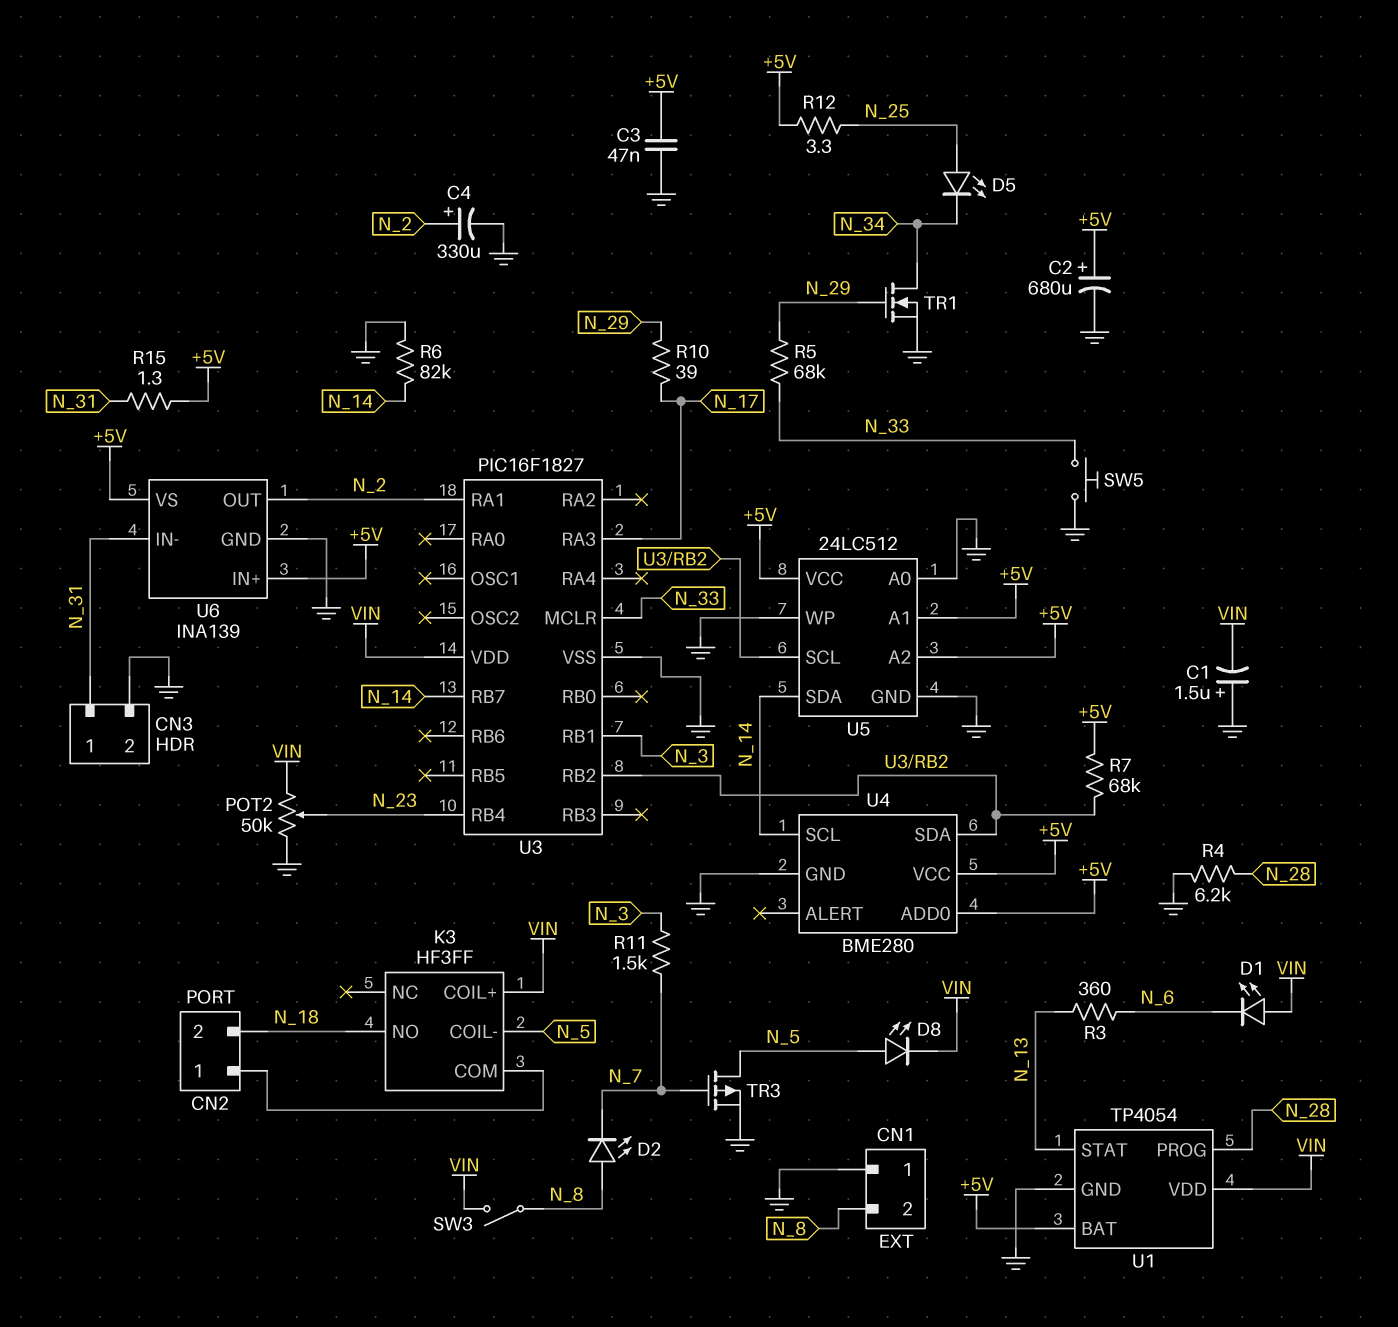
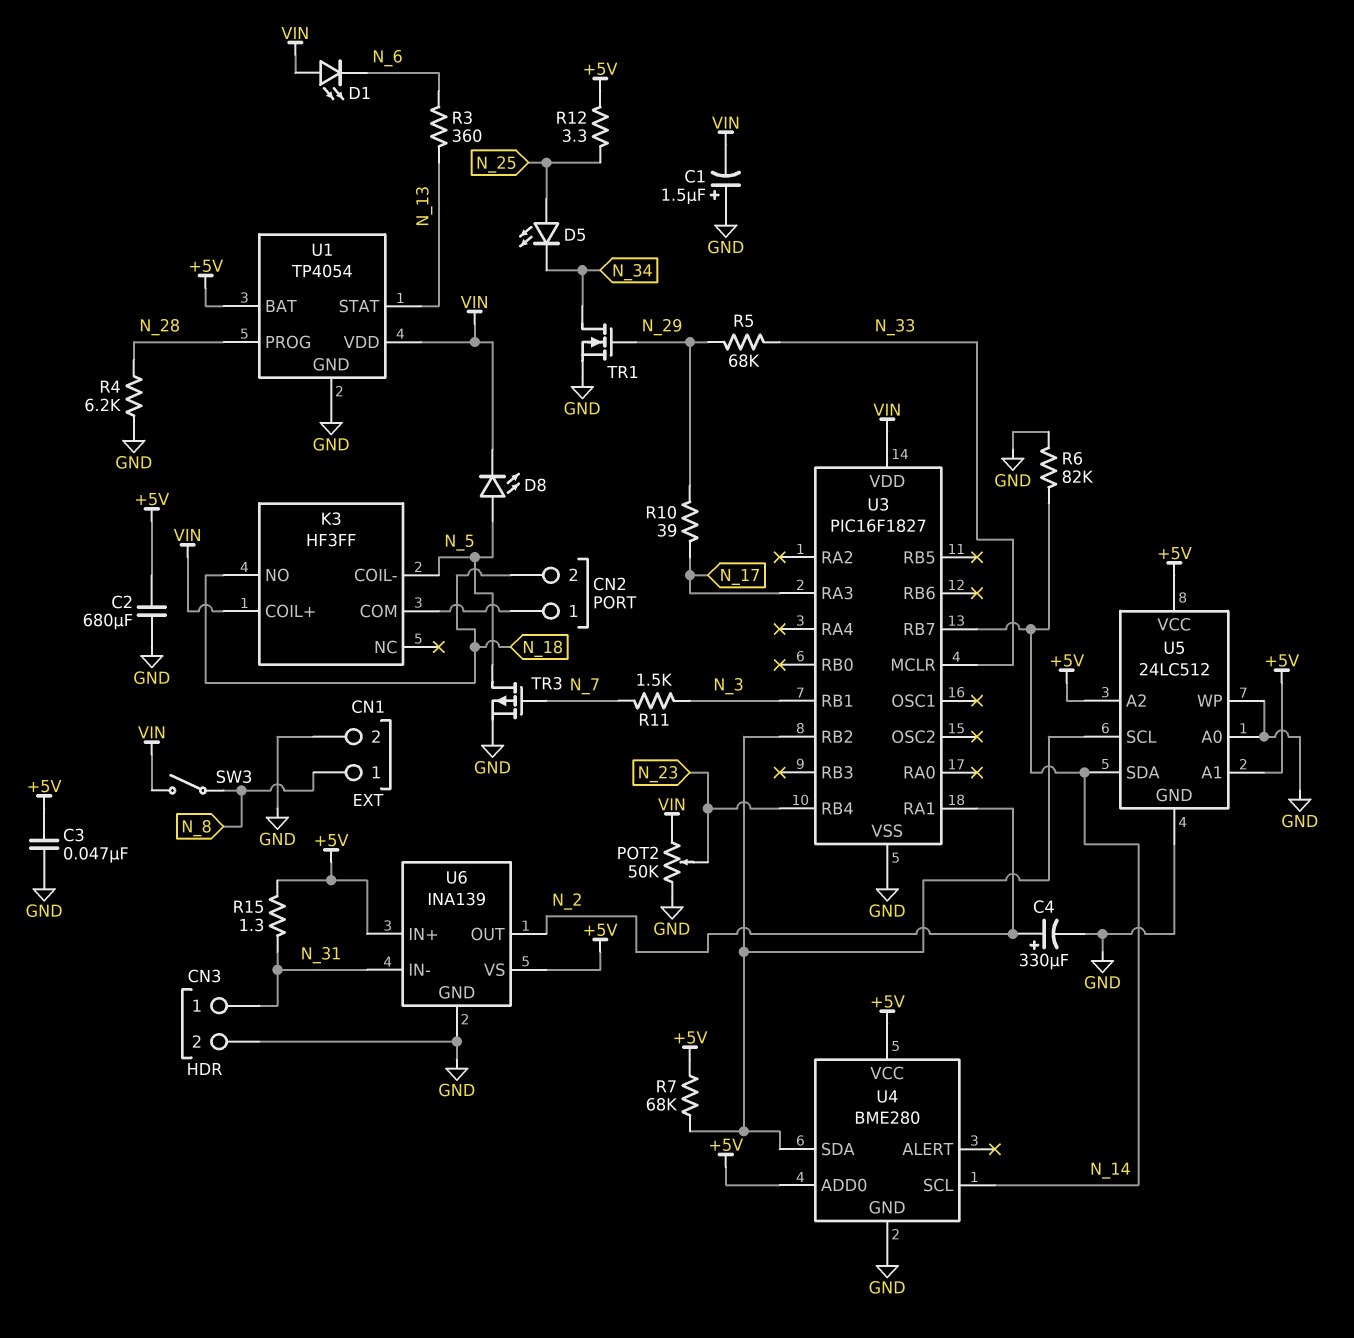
C2: 680uF (plus +5V, minus GND) -> 680uF (+5V, GND)
CN1 pin 1: GND -> N_8
CN1 pin 2: N_8 -> GND
D2: LED (A N_8, K N_7) -> none
SW5: button (GND, N_33) -> none

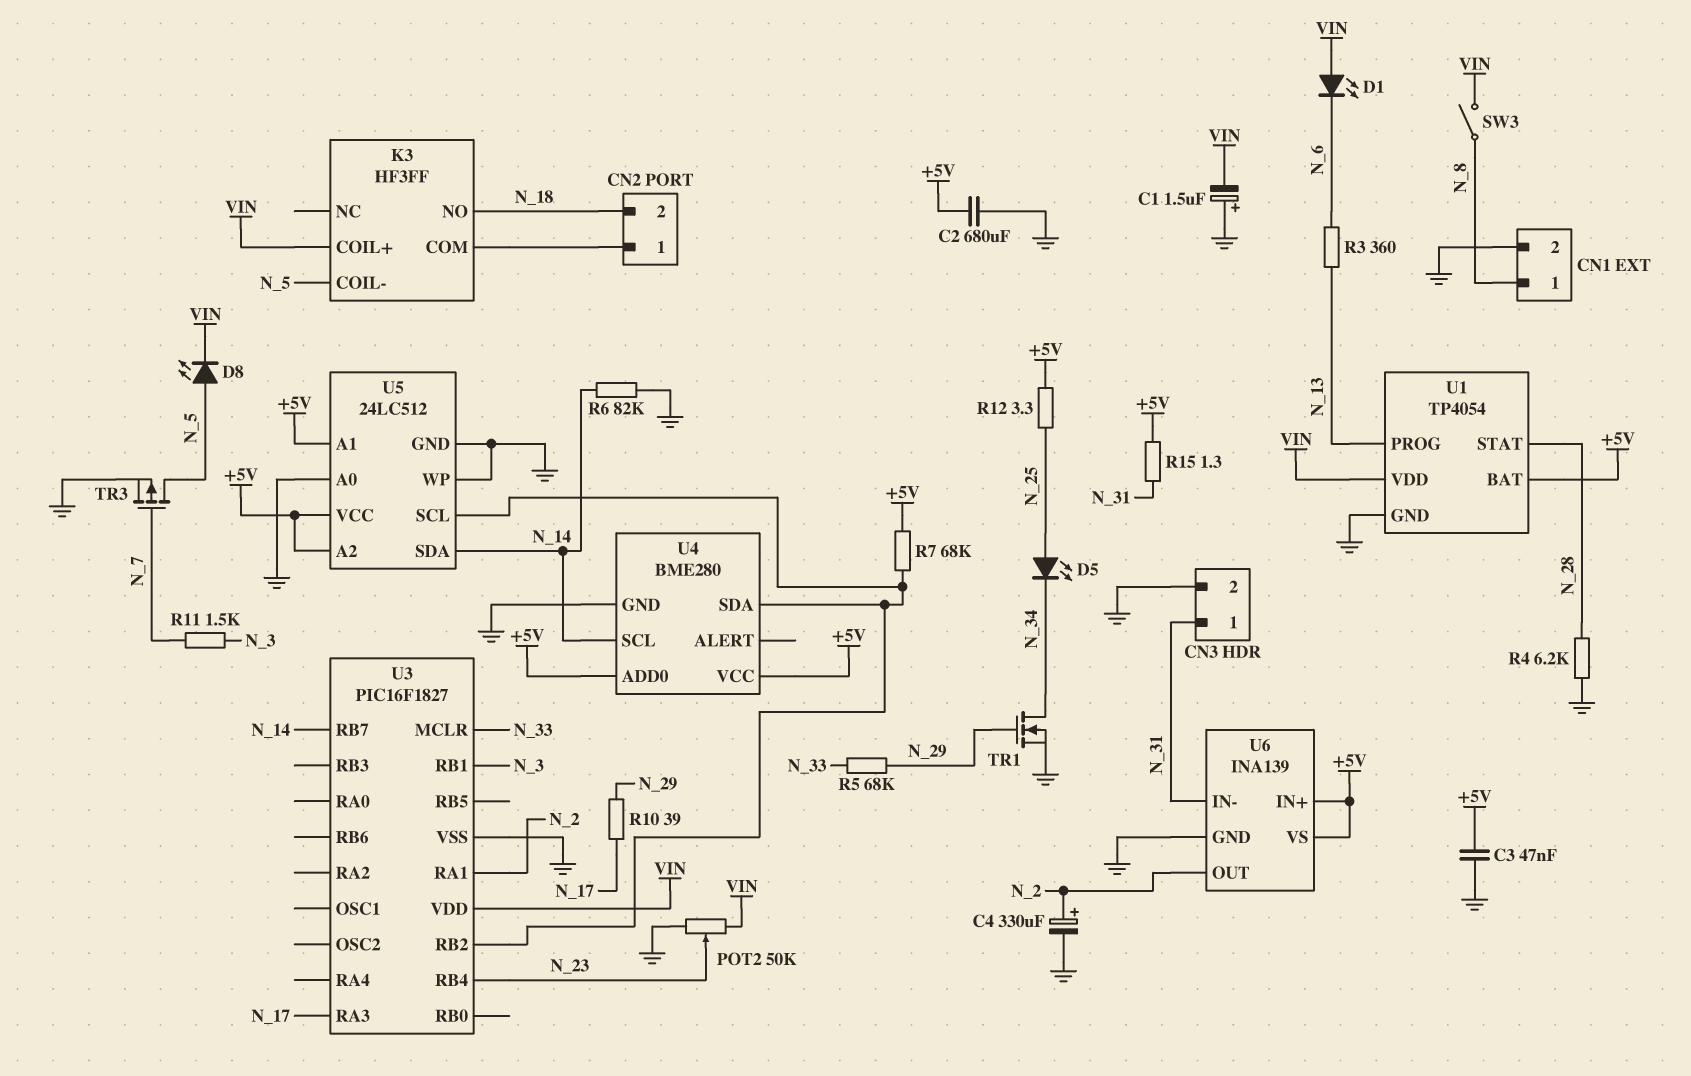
U1 pin PROG: N_28 -> N_13
U1 pin STAT: N_13 -> N_28

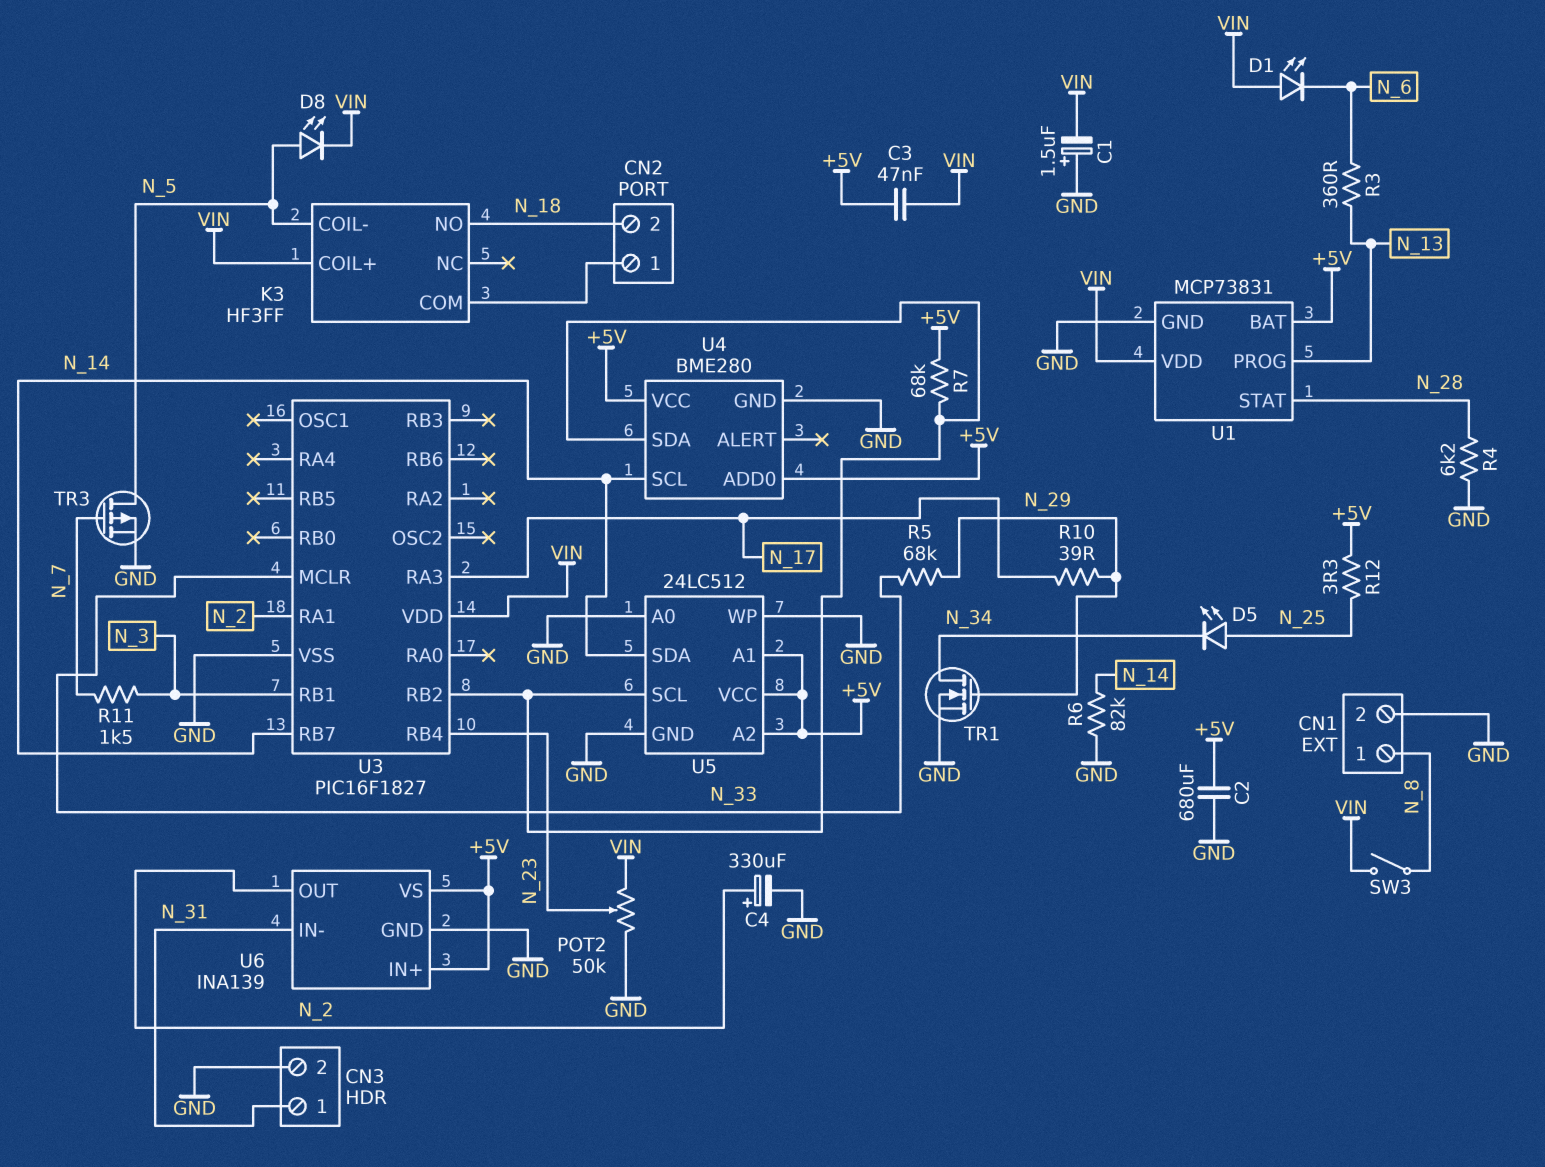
C3: 47nF (+5V, GND) -> 47nF (+5V, VIN)
R15: 1.3 (+5V, N_31) -> none
U1: TP4054 -> MCP73831

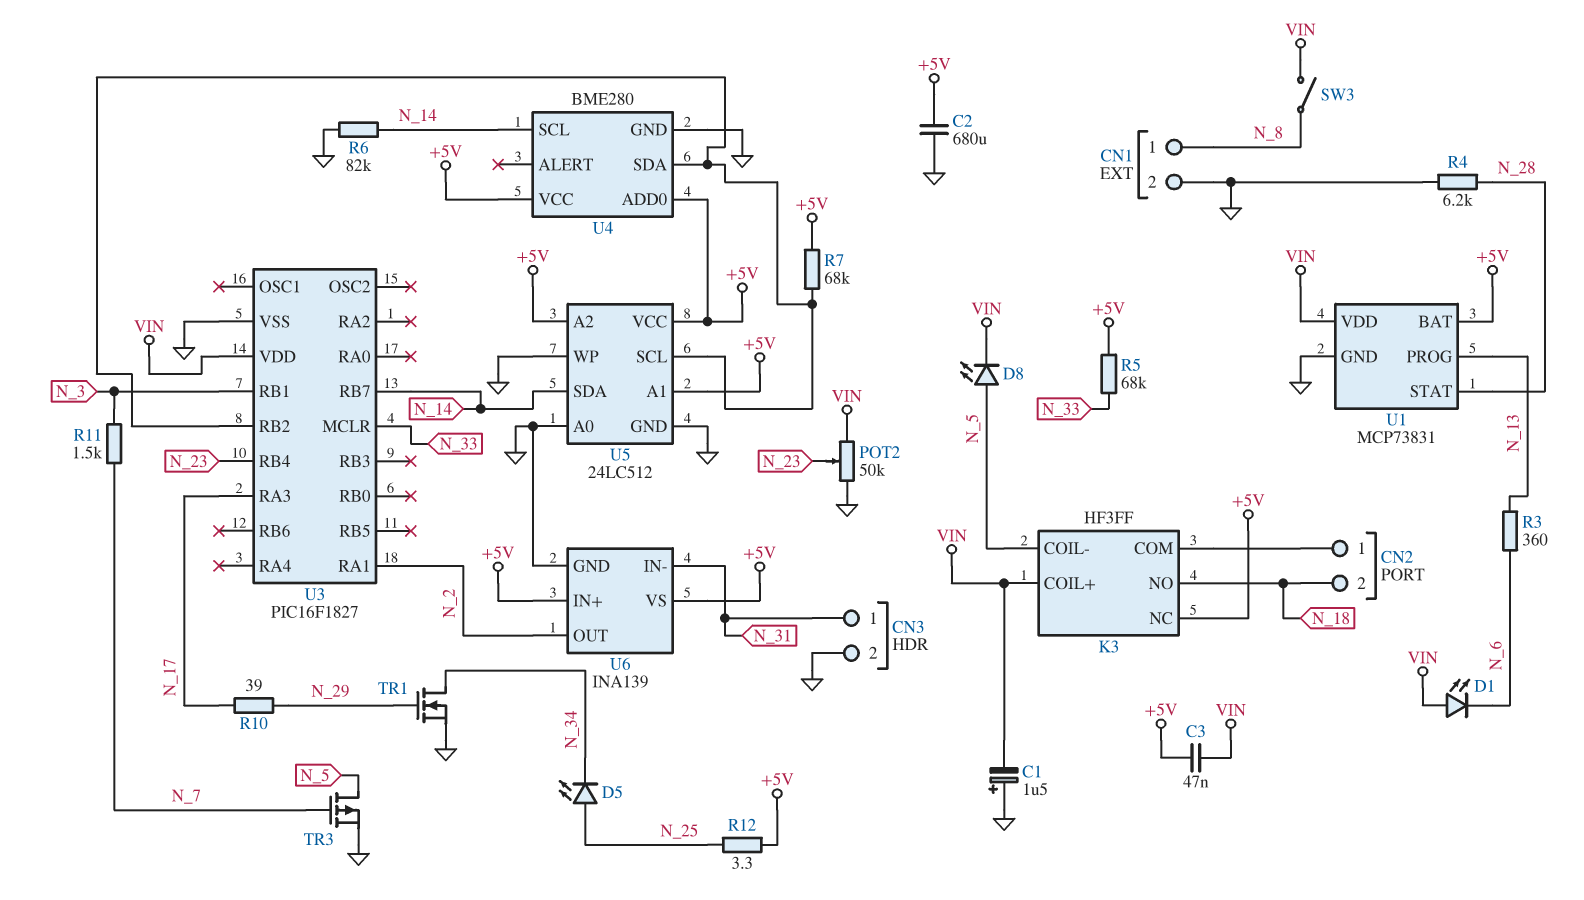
C4: 330uF (plus N_2, minus GND) -> none
K3 pin NC: none -> +5V
R5: 68k (N_29, N_33) -> 68k (+5V, N_33)

